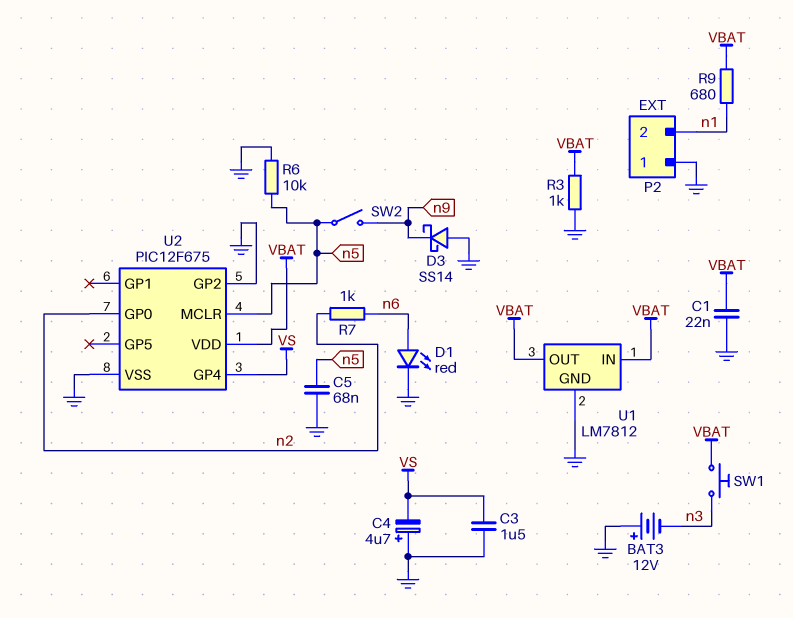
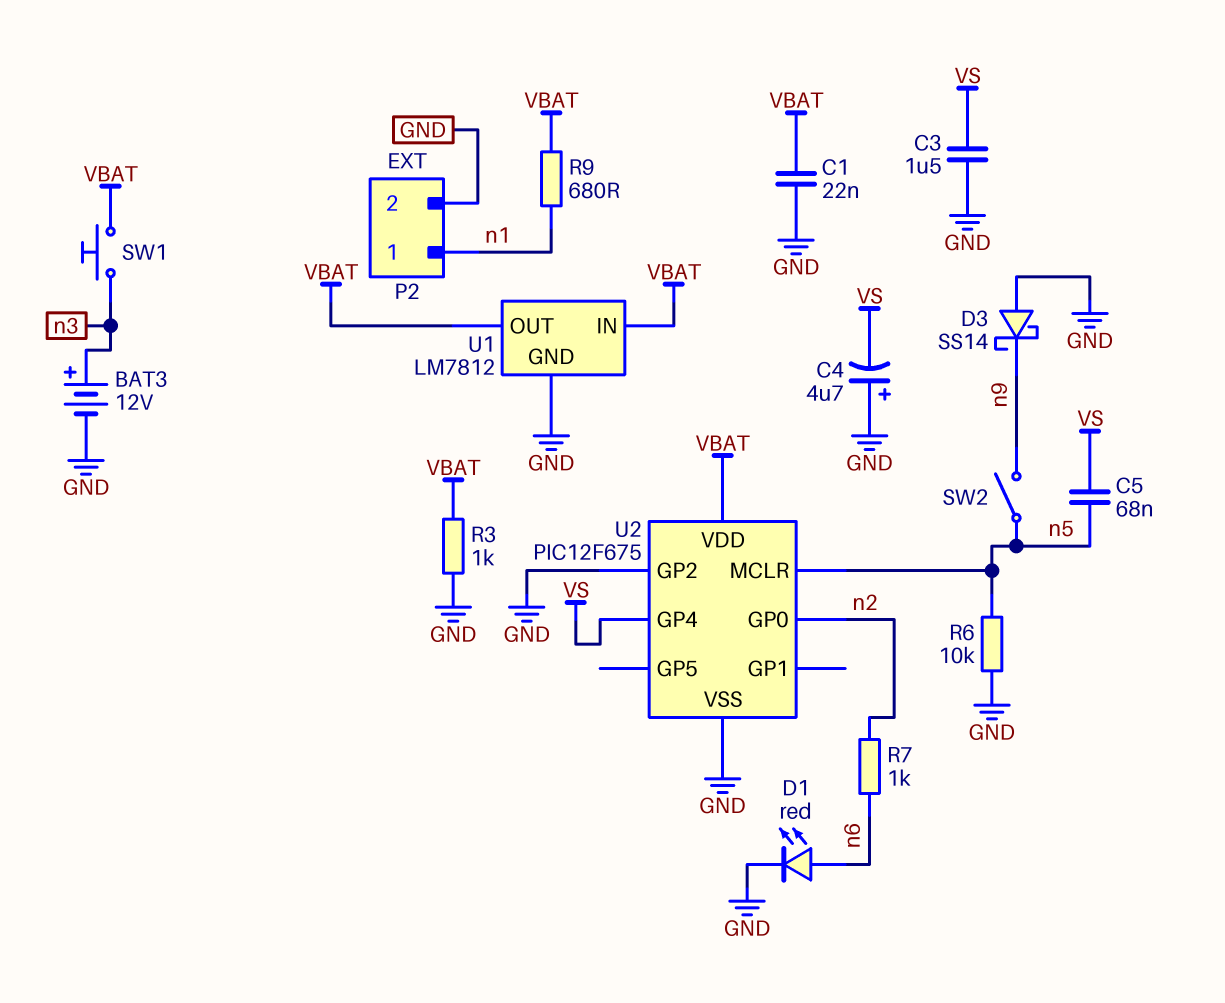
BAT3: 12V (plus GND, minus n3) -> 12V (plus n3, minus GND)
C5: 68nF (GND, n5) -> 68nF (VS, n5)
P2 pin 1: GND -> n1
P2 pin 2: n1 -> GND

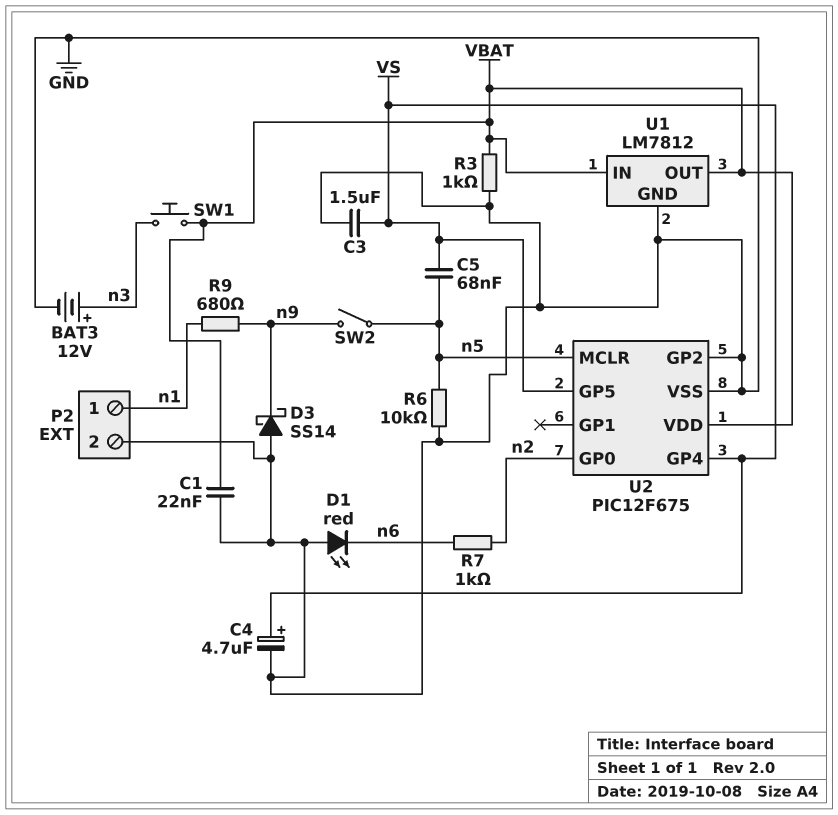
C4: 4.7uF (plus GND, minus VS) -> 4.7uF (plus VS, minus GND)
D1: LED red (A n6, K GND) -> LED red (A GND, K n6)
R9: 680 (VBAT, n1) -> 680 (n1, n9)
U2 pin GP5: none -> VS

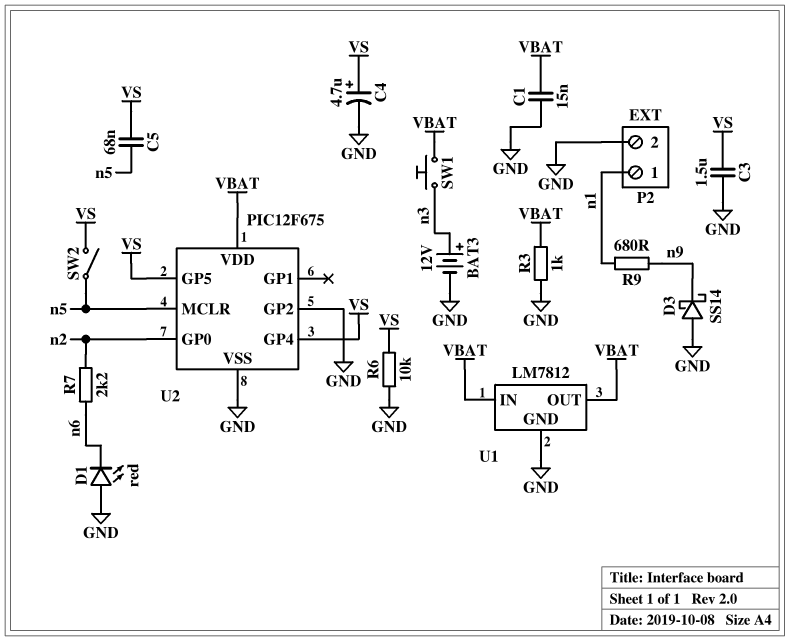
C1: 22nF (GND, VBAT) -> 15nF (GND, VBAT)
R6: 10k (GND, n5) -> 10k (GND, VS)
R7: 1k (n2, n6) -> 2.2k (n2, n6)
SW2: switch (n5, n9) -> switch (VS, n5)

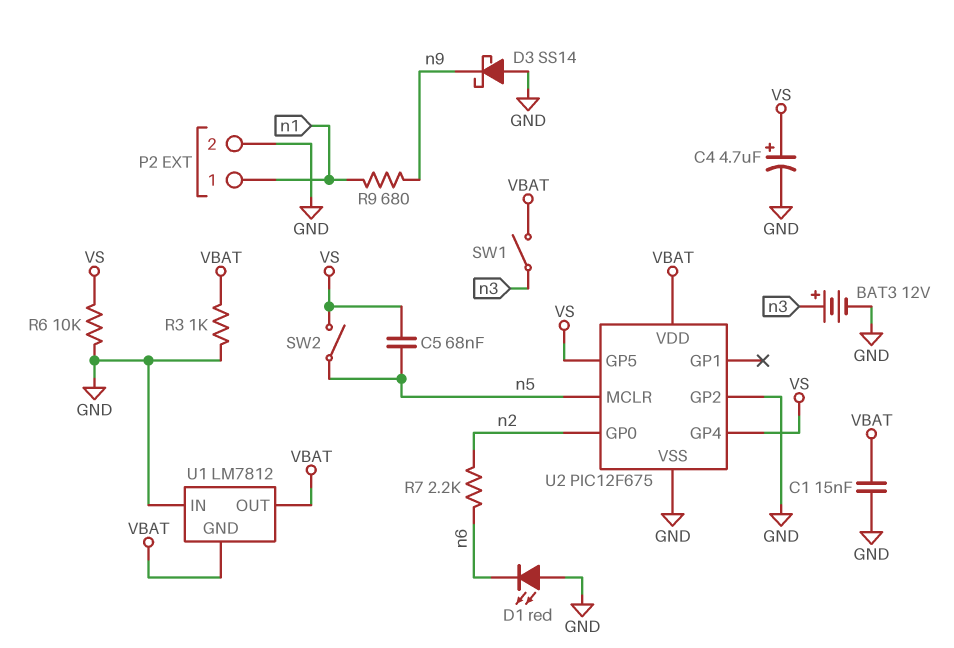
C3: 1.5uF (GND, VS) -> none
SW1: button (VBAT, n3) -> switch (VBAT, n3)
U1 pin GND: GND -> VBAT
U1 pin IN: VBAT -> GND

